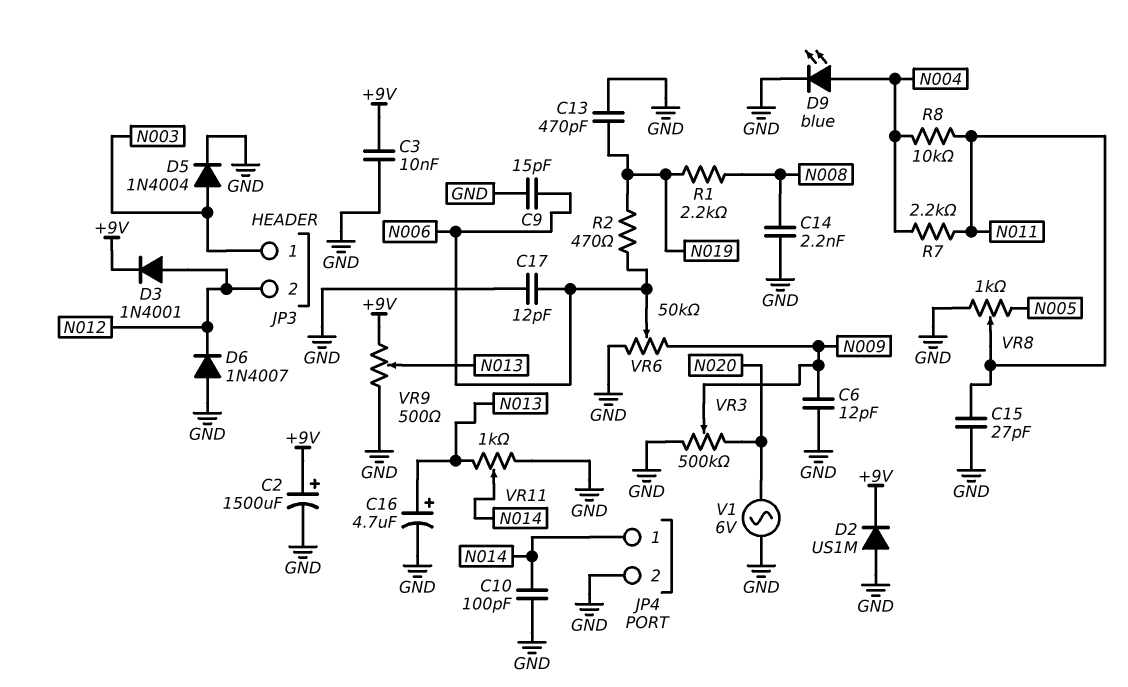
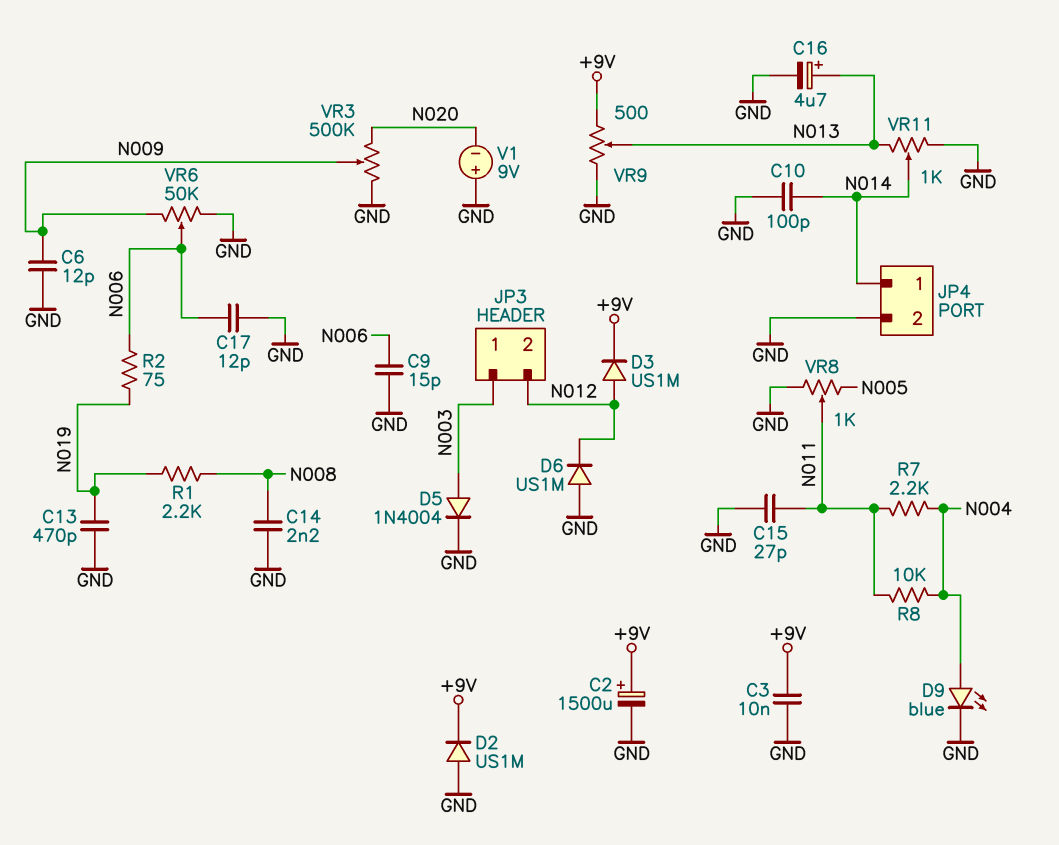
D3: diode 1N4001 (A N012, K +9V) -> diode US1M (A N012, K +9V)
D6: diode 1N4007 (A GND, K N012) -> diode US1M (A GND, K N012)
R2: 470 (N006, N019) -> 75 (N006, N019)
V1: AC 6V (GND, N020) -> 9V (plus GND, minus N020)

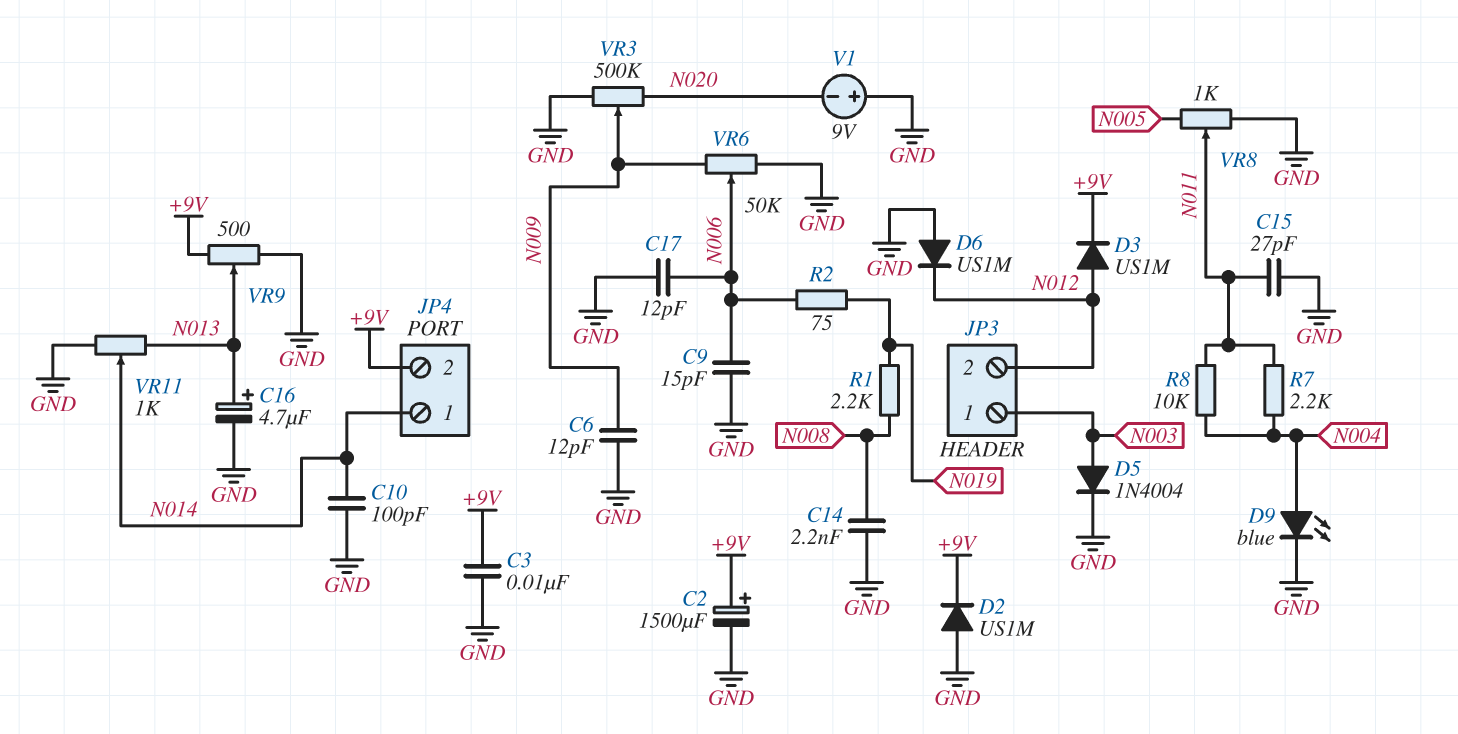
C13: 470pF (GND, N019) -> none
JP4 pin 2: GND -> +9V

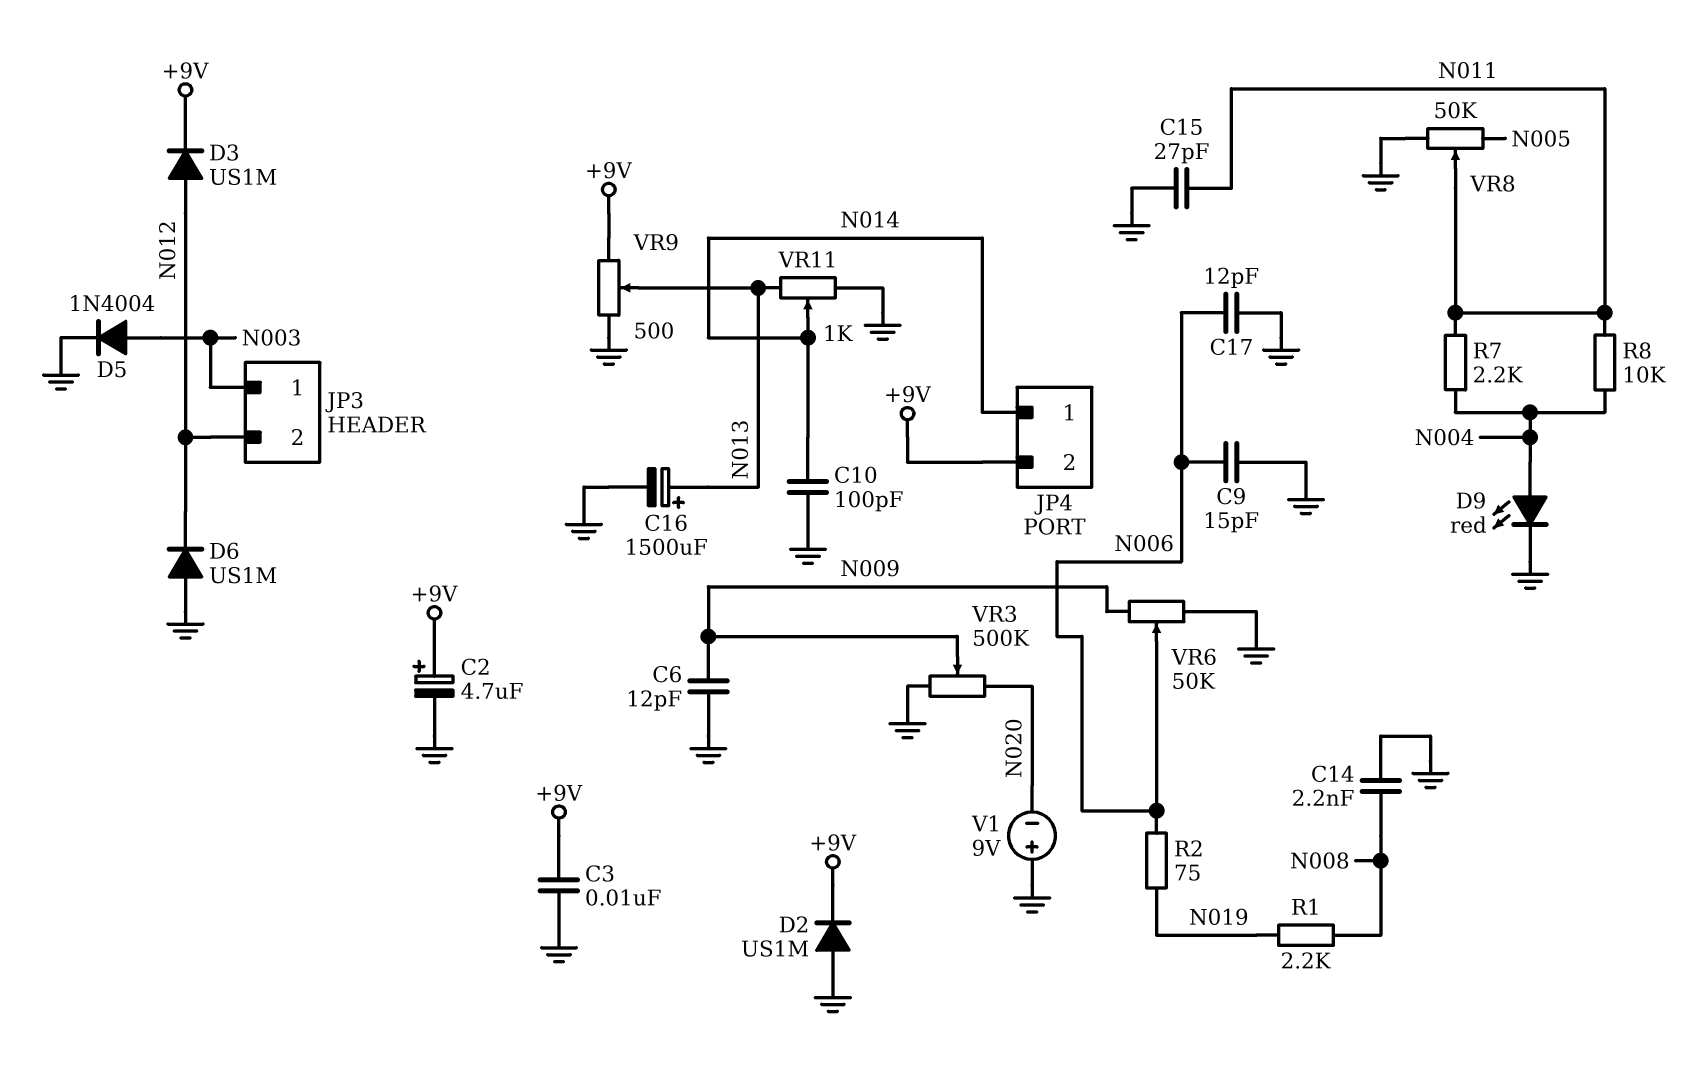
C2: 1500uF (plus +9V, minus GND) -> 4.7uF (plus +9V, minus GND)
C16: 4.7uF (plus N013, minus GND) -> 1500uF (plus N013, minus GND)
D9: LED blue (A N004, K GND) -> LED red (A N004, K GND)
VR8: 1k (GND, N005, wiper N011) -> 50k (GND, N005, wiper N011)

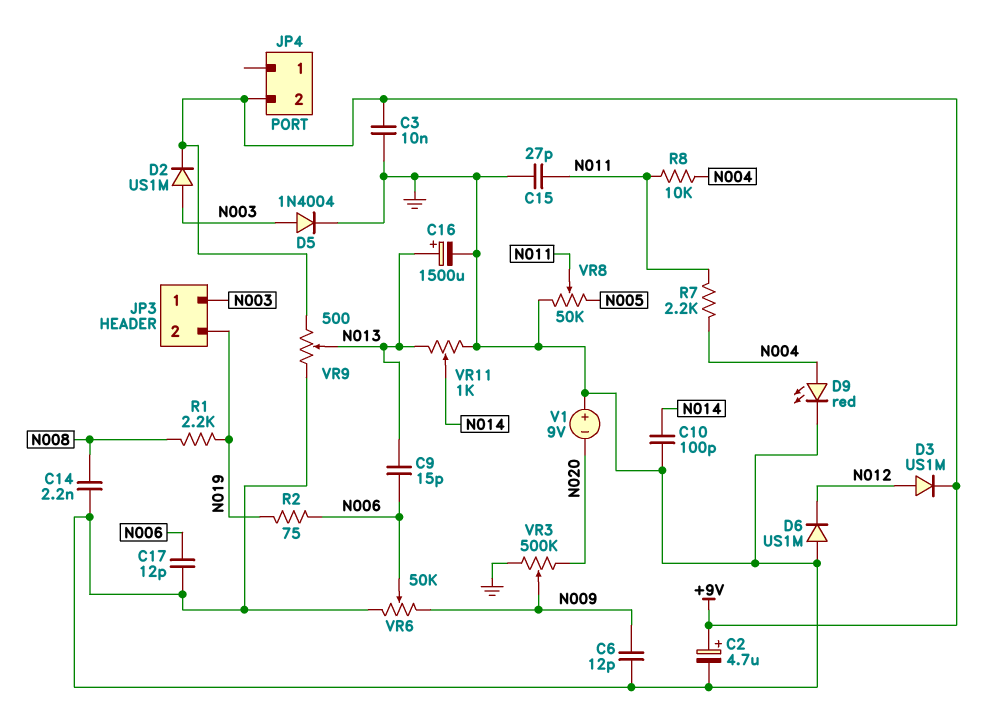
C9: 15pF (GND, N006) -> 15pF (N006, N013)
D2: diode US1M (A GND, K +9V) -> diode US1M (A N003, K +9V)
JP3 pin 2: N012 -> N019
JP4 pin 1: N014 -> none

